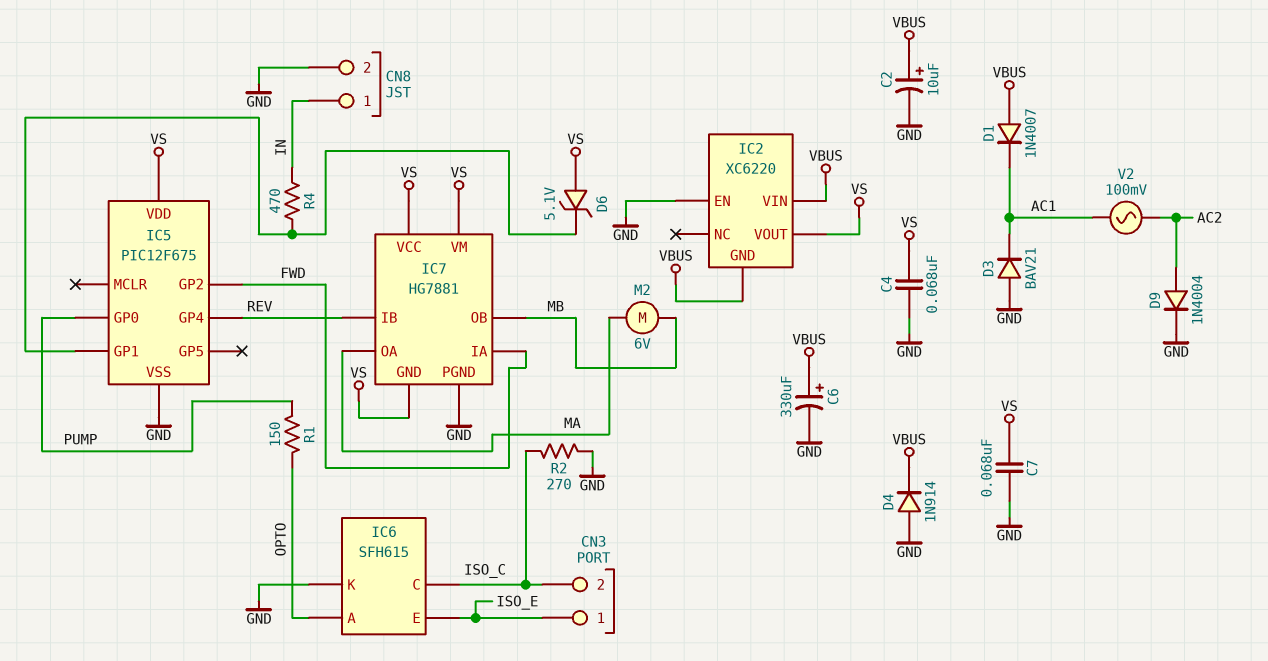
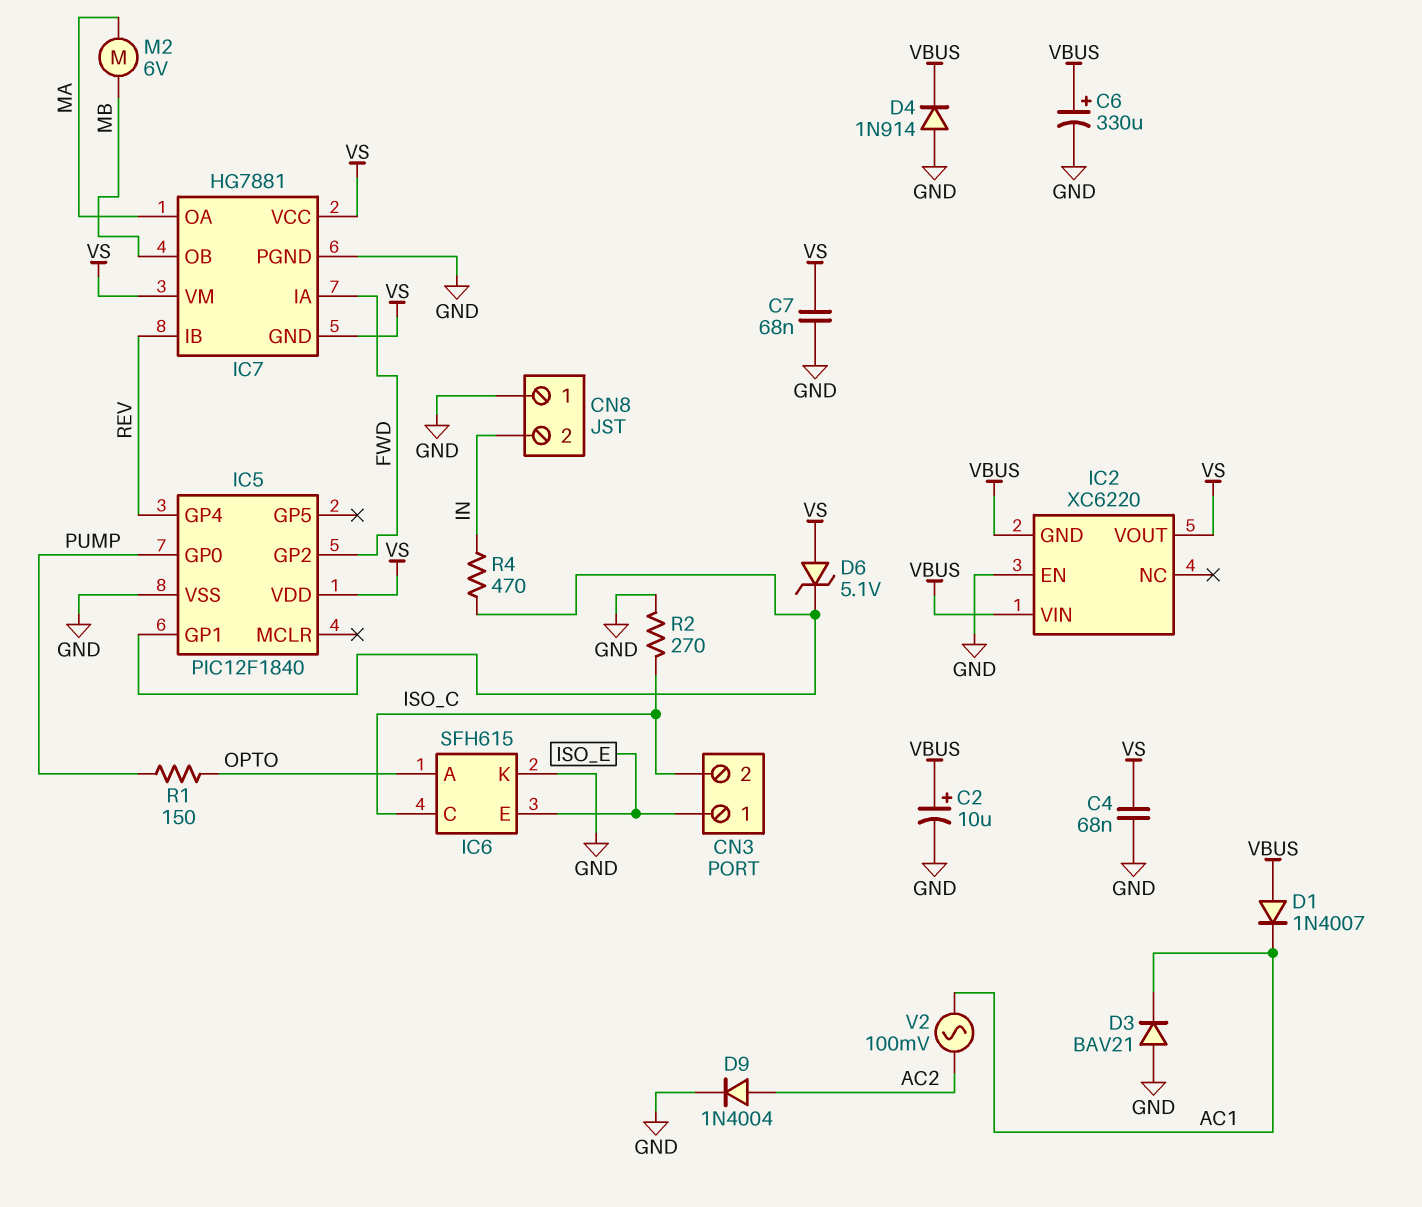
CN8 pin 1: IN -> GND
CN8 pin 2: GND -> IN
IC5: PIC12F675 -> PIC12F1840

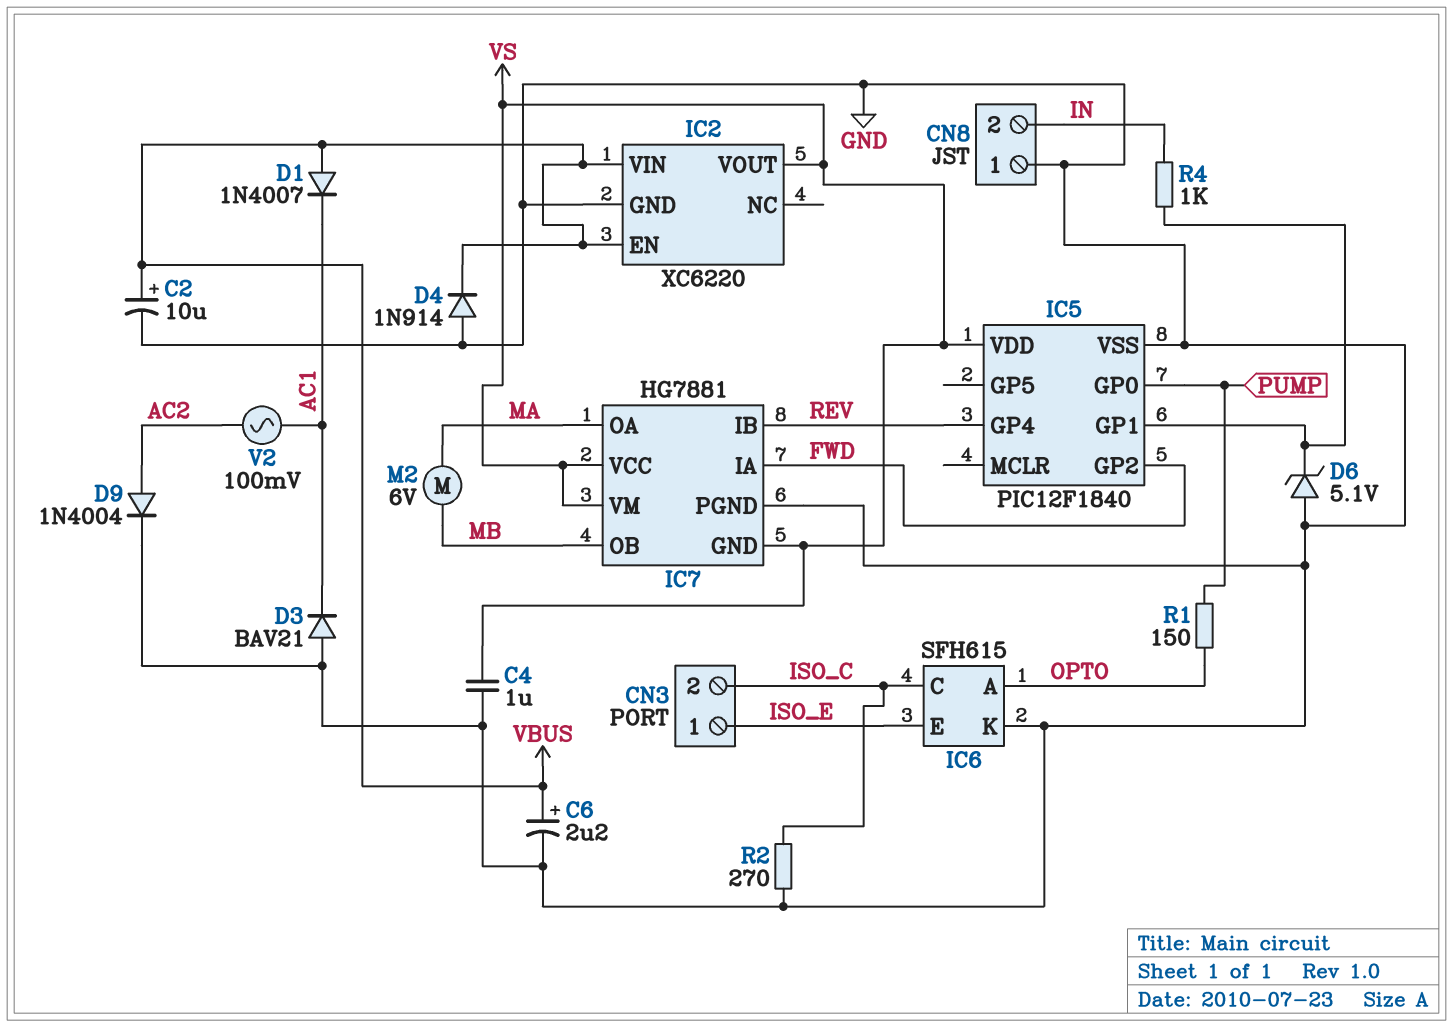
C4: 68nF (GND, VS) -> 1uF (GND, VS)
C6: 330uF (plus VBUS, minus GND) -> 2.2uF (plus VBUS, minus GND)
C7: 68nF (GND, VS) -> none
D6: zener 5.1V (A VS, K IC5/GP1) -> zener 5.1V (A GND, K IC5/GP1)
IC2 pin EN: GND -> VBUS
IC2 pin GND: VBUS -> GND
R4: 470 (IC5/GP1, IN) -> 1k (IC5/GP1, IN)

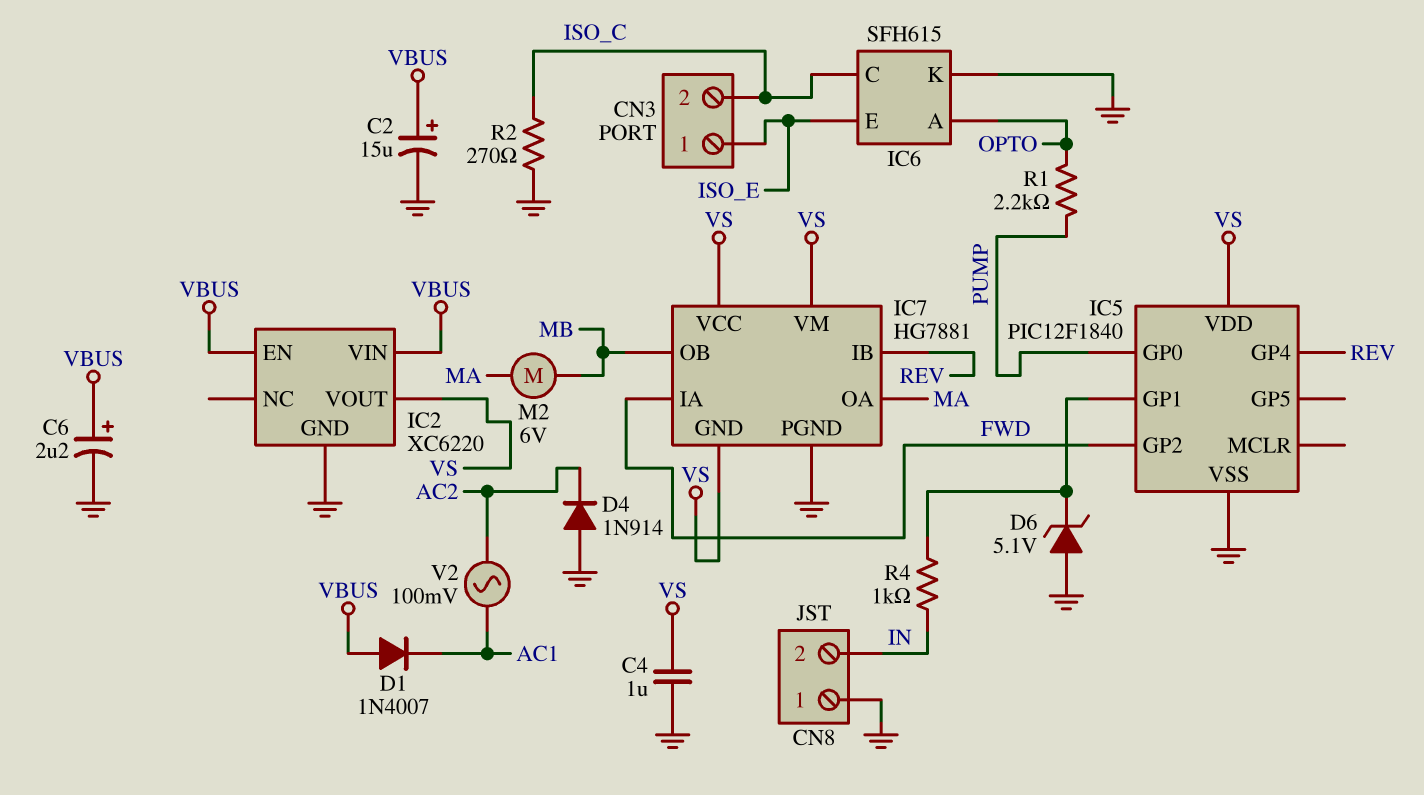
C2: 10uF (plus VBUS, minus GND) -> 15uF (plus VBUS, minus GND)
D3: diode BAV21 (A GND, K AC1) -> none
D4: diode 1N914 (A GND, K VBUS) -> diode 1N914 (A GND, K AC2)
D9: diode 1N4004 (A AC2, K GND) -> none
R1: 150 (OPTO, PUMP) -> 2.2k (OPTO, PUMP)

